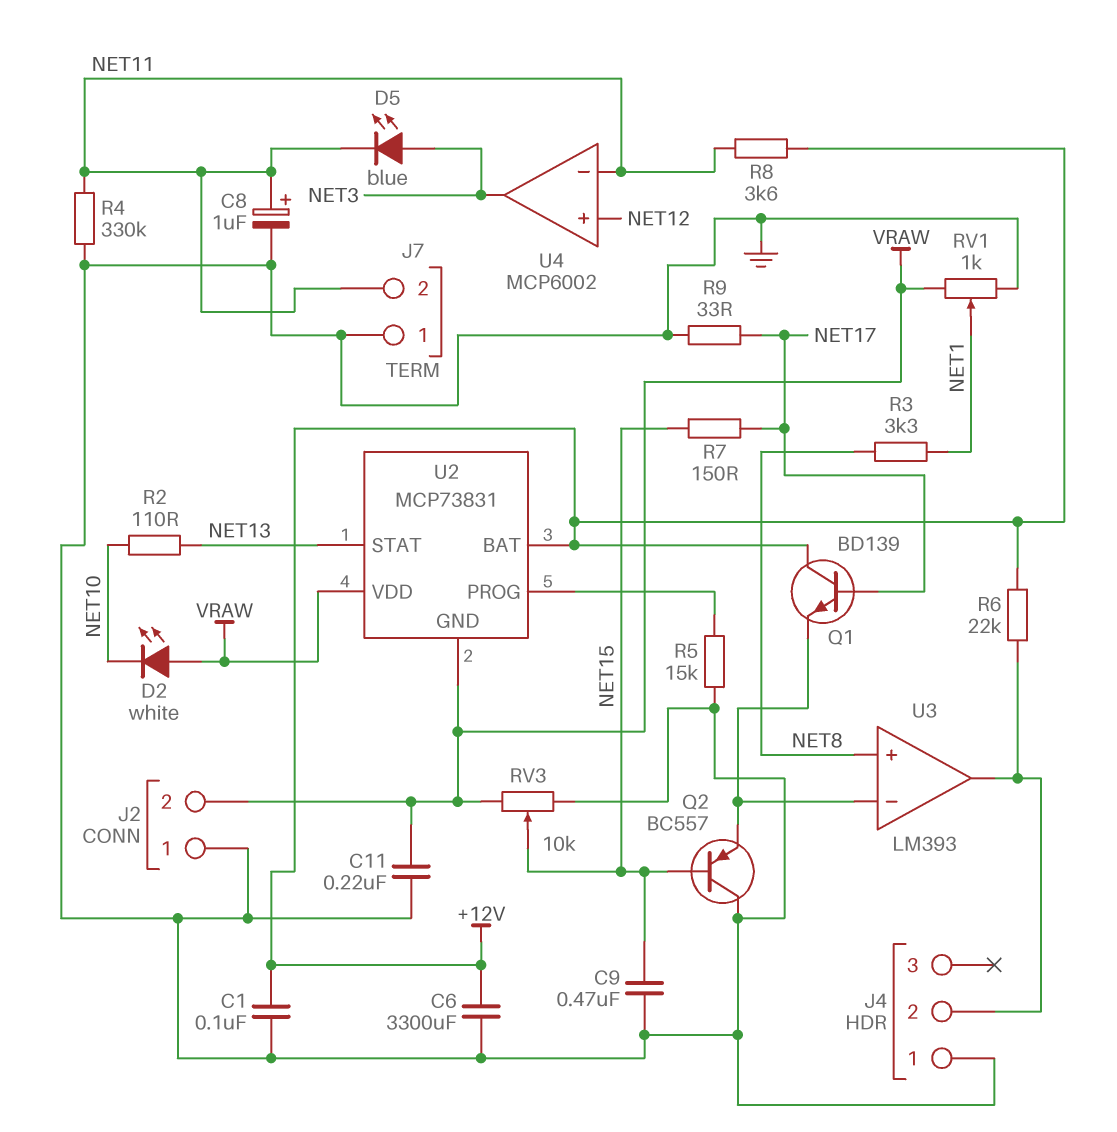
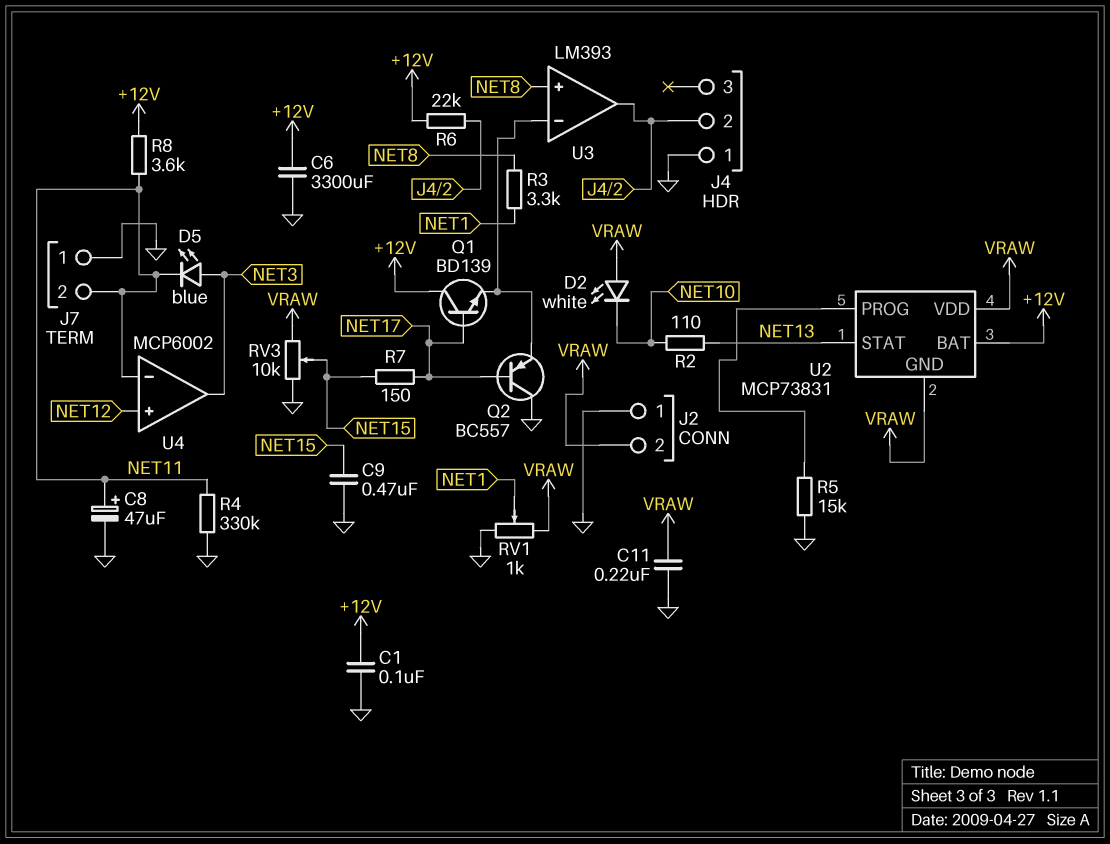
C8: 1uF (plus NET11, minus GND) -> 47uF (plus NET11, minus GND)
Q2: PNP BC557 (B NET15, C GND, E U3/in-) -> PNP BC557 (B NET17, C GND, E U3/in-)
R9: 33 (GND, NET17) -> none

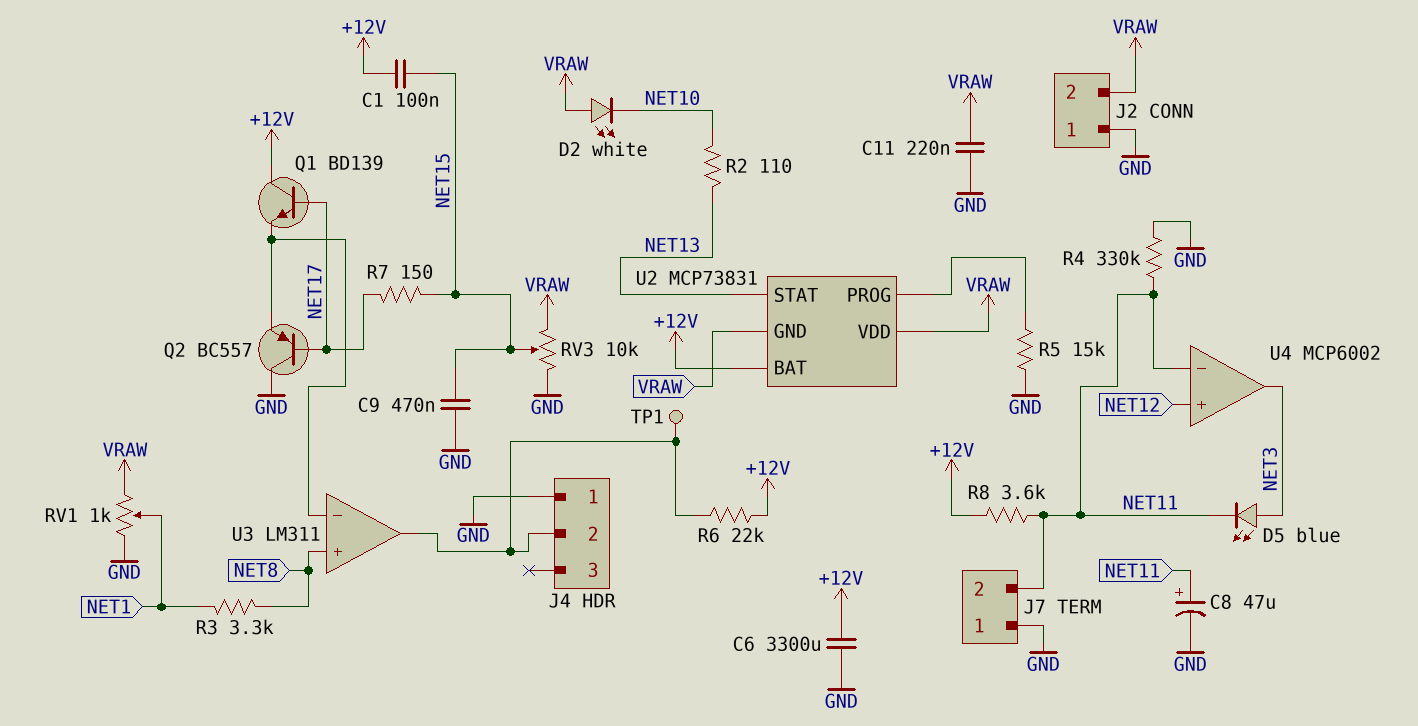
C1: 100nF (+12V, GND) -> 100nF (+12V, NET15)
TP1: none -> test point (J4/2)
U3: LM393 -> LM311

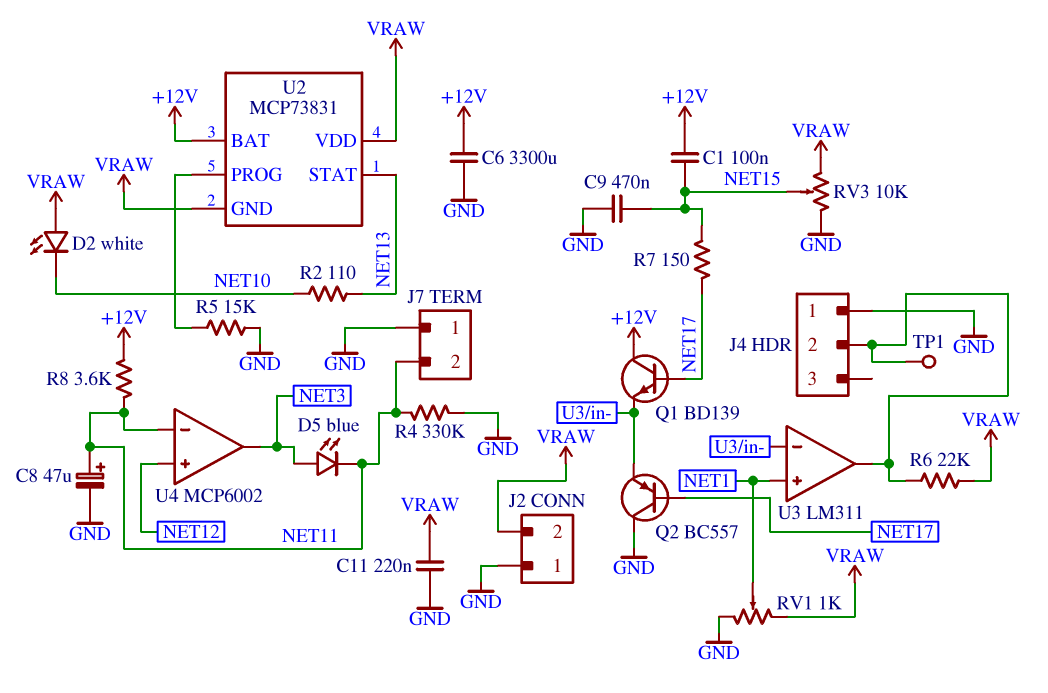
R3: 3.3k (NET1, NET8) -> none
R6: 22k (+12V, J4/2) -> 22k (J4/2, VRAW)
U3 pin in+: NET8 -> NET1

